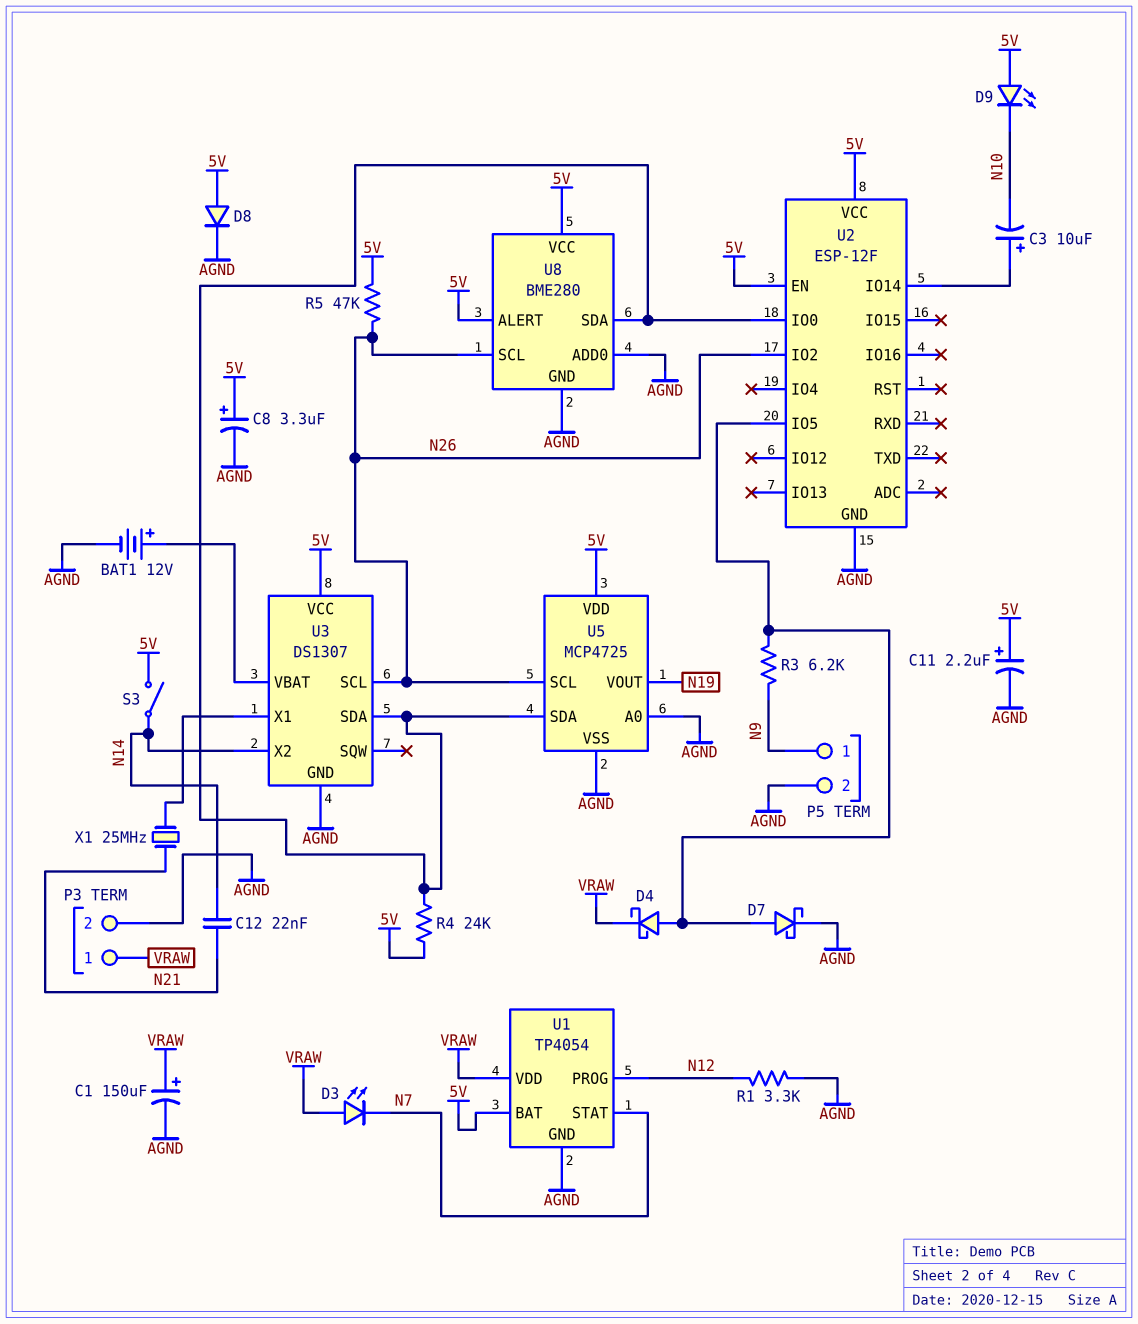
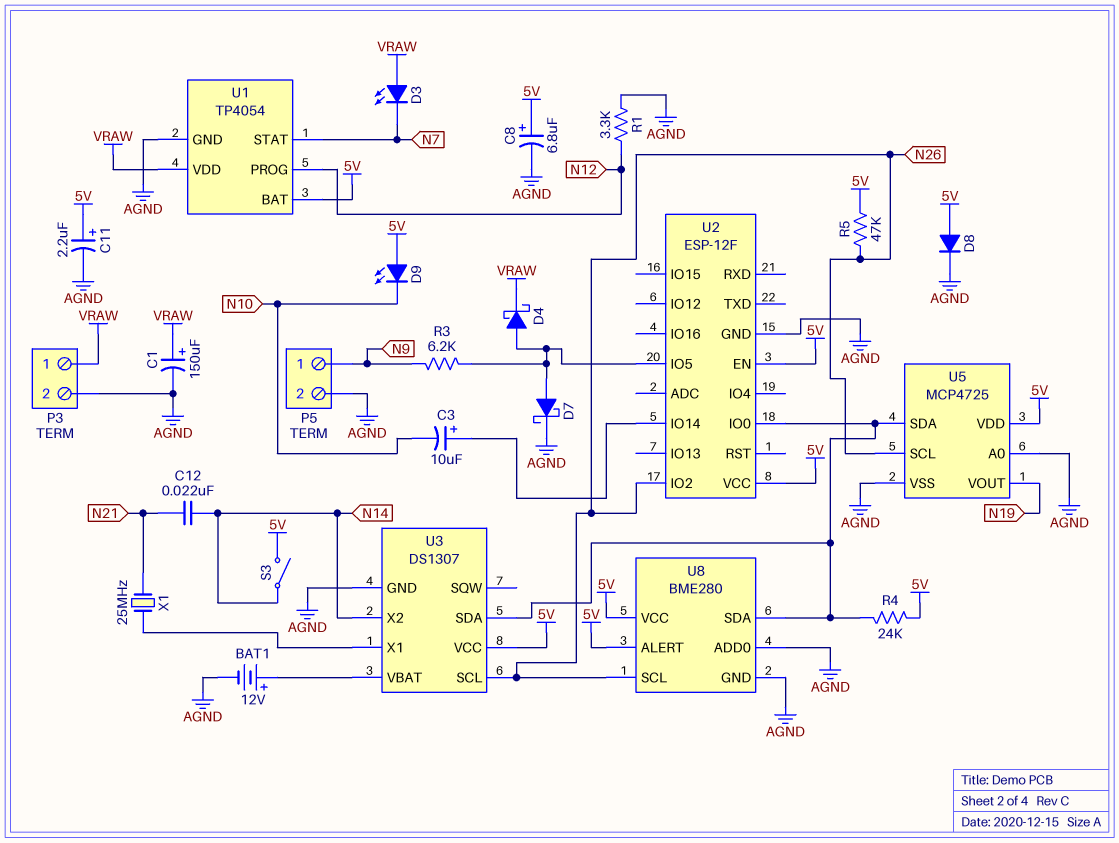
C8: 3.3uF (plus 5V, minus AGND) -> 6.8uF (plus 5V, minus AGND)

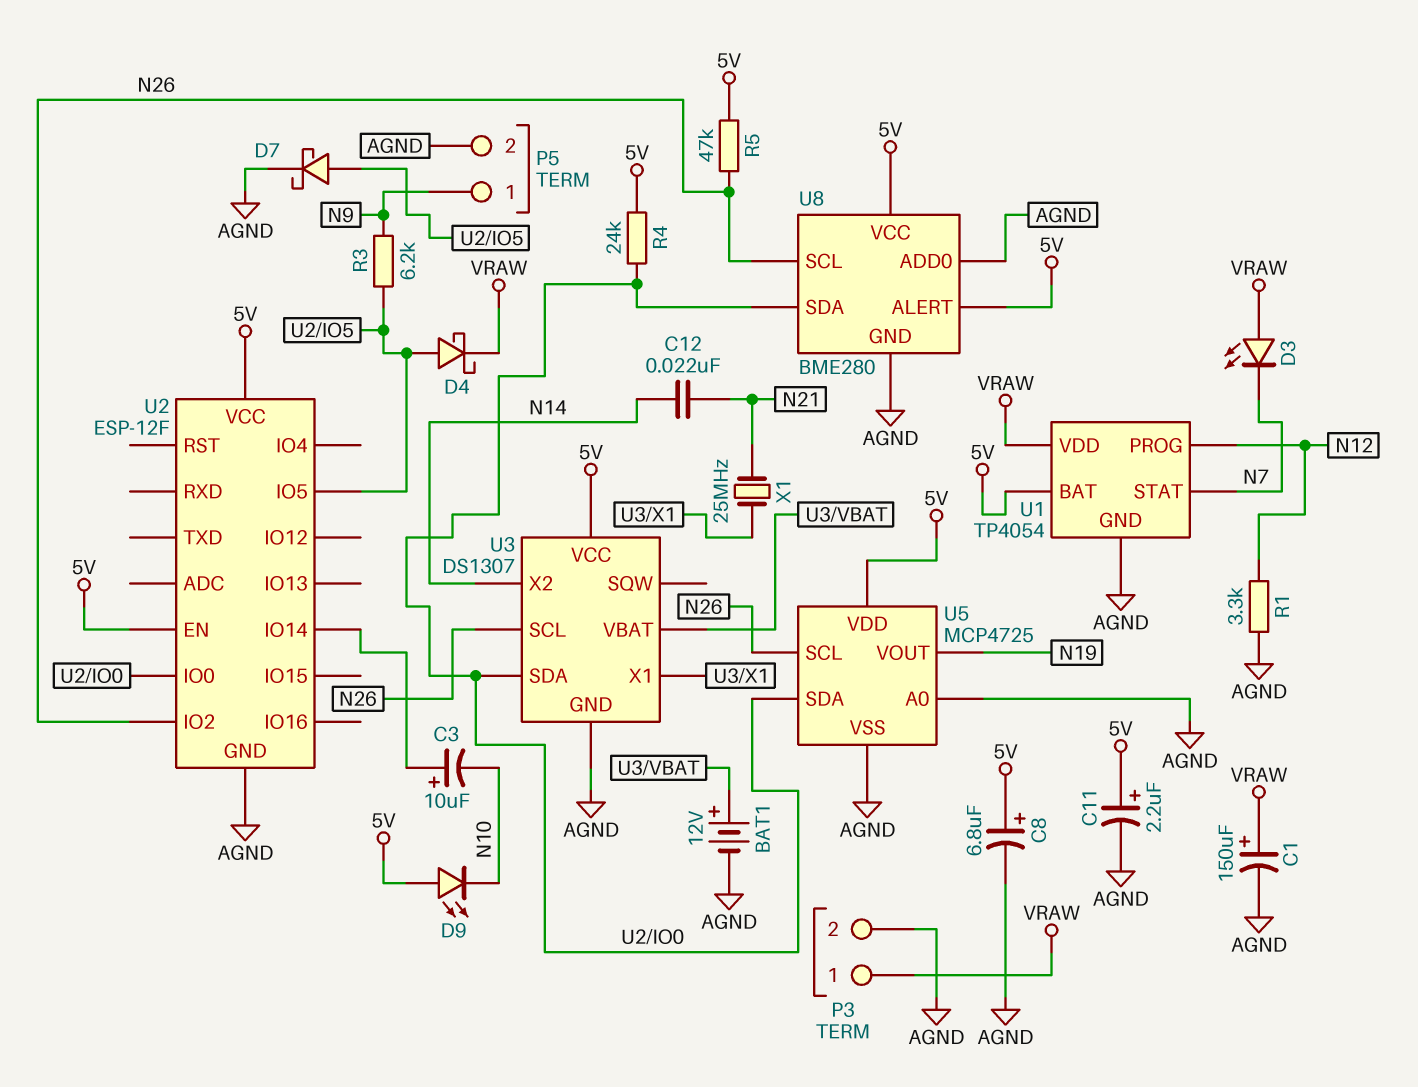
D8: diode (A 5V, K AGND) -> none
S3: switch (5V, N14) -> none

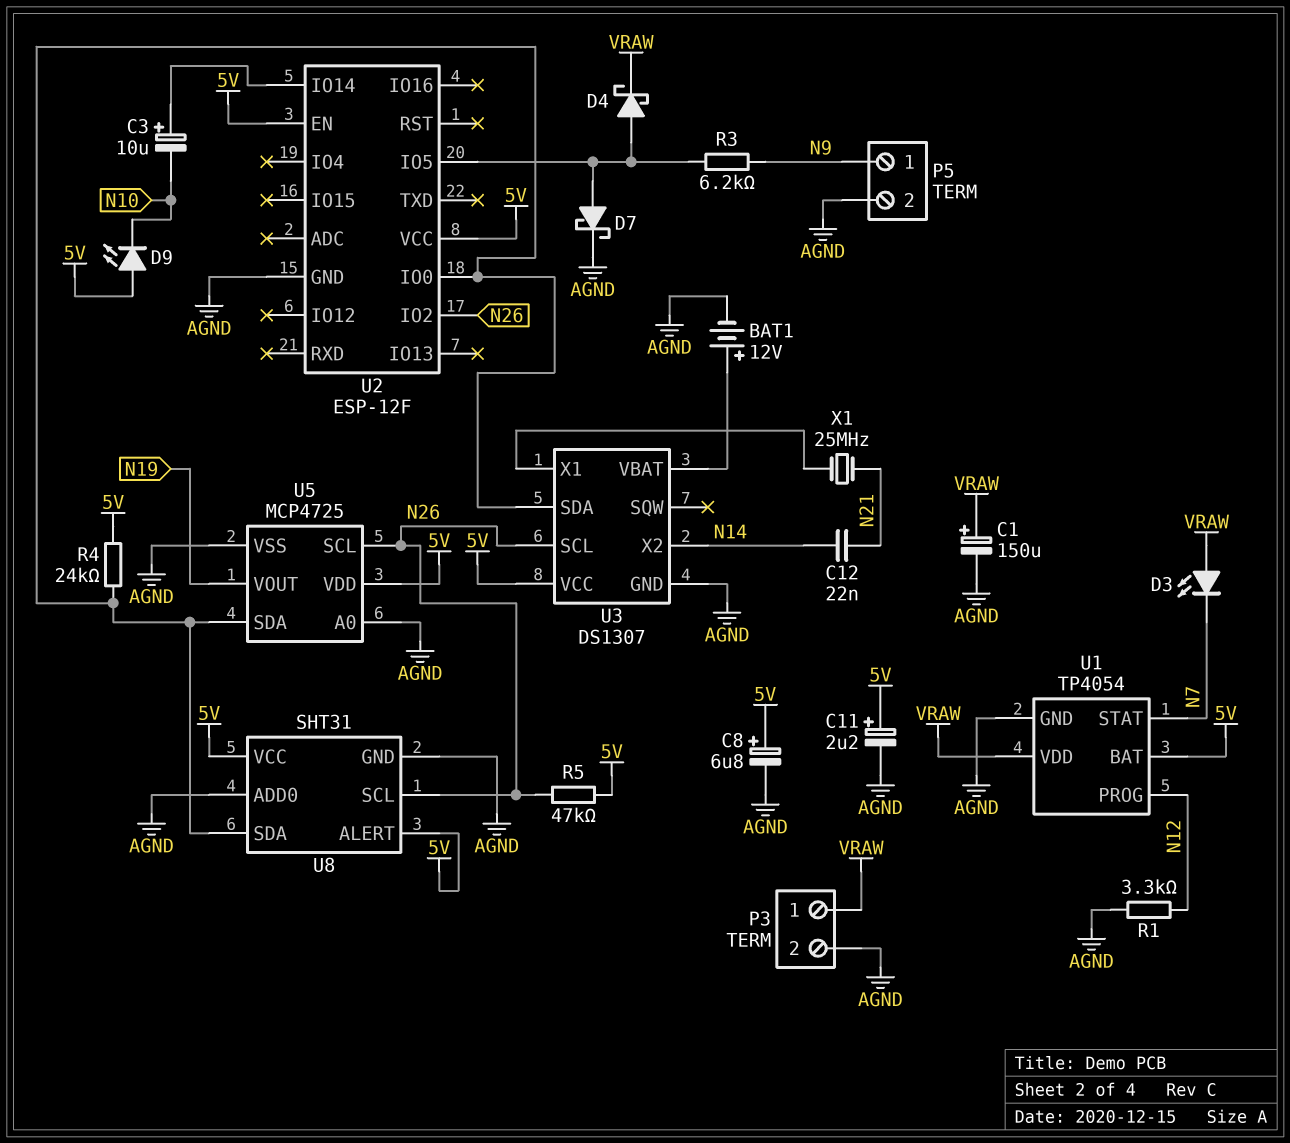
U8: BME280 -> SHT31

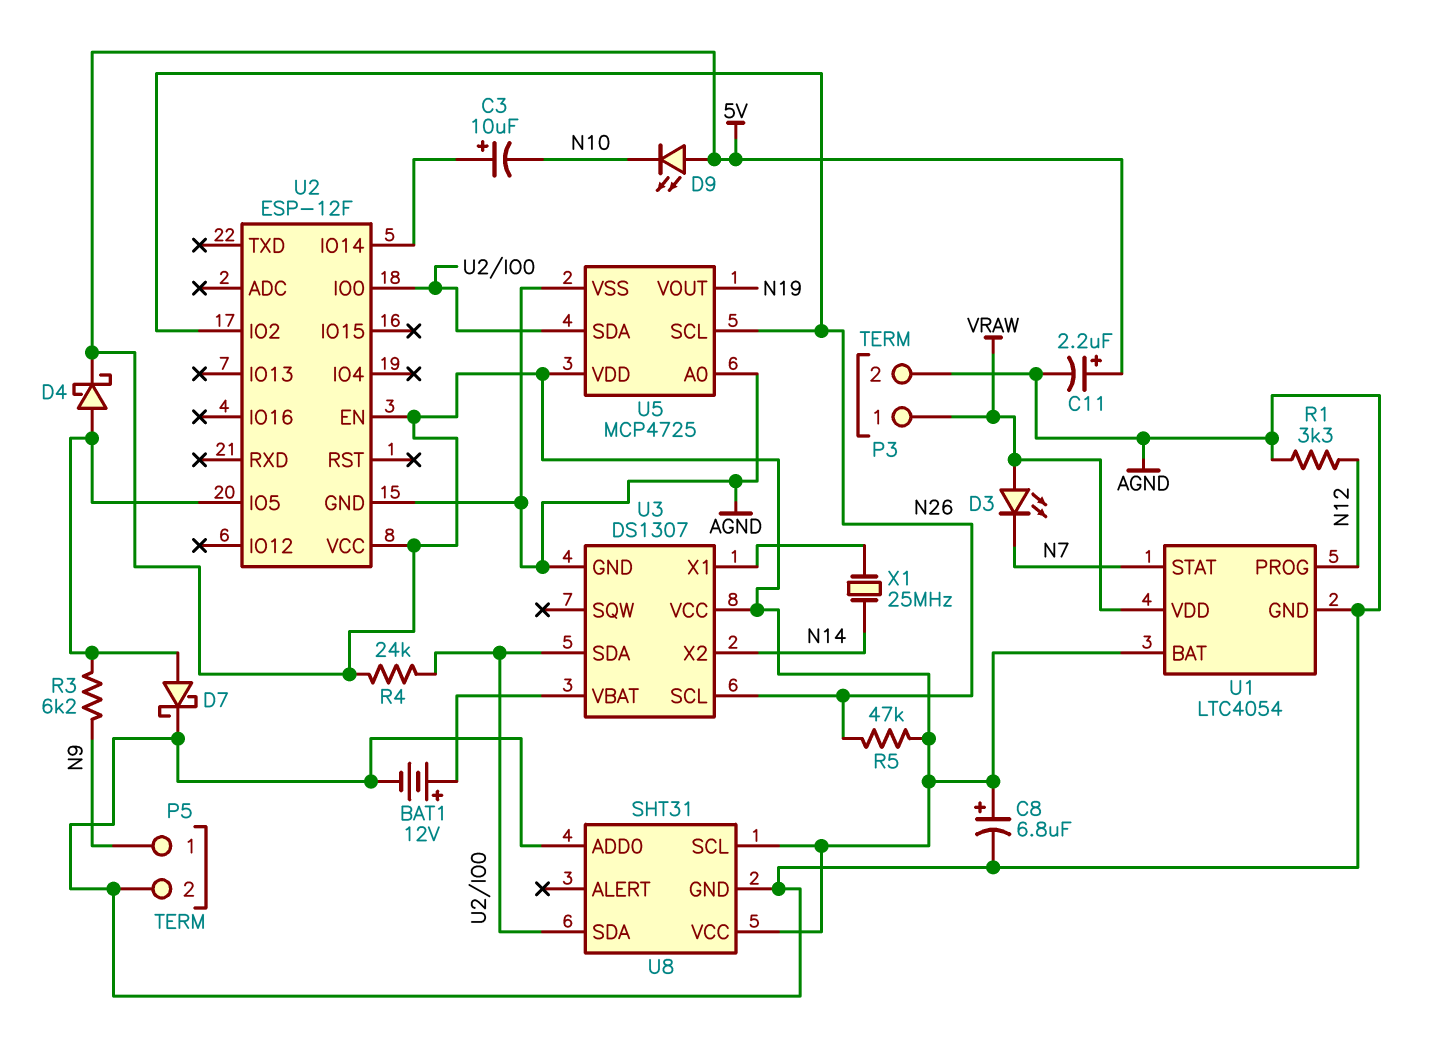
C1: 150uF (plus VRAW, minus AGND) -> none
C12: 22nF (N14, N21) -> none
D4: schottky (A U2/IO5, K VRAW) -> schottky (A U2/IO5, K 5V)
U1: TP4054 -> LTC4054
U8 pin ALERT: 5V -> none
U8 pin SCL: N26 -> 5V
X1: 25MHz (N21, U3/X1) -> 25MHz (N14, U3/X1)

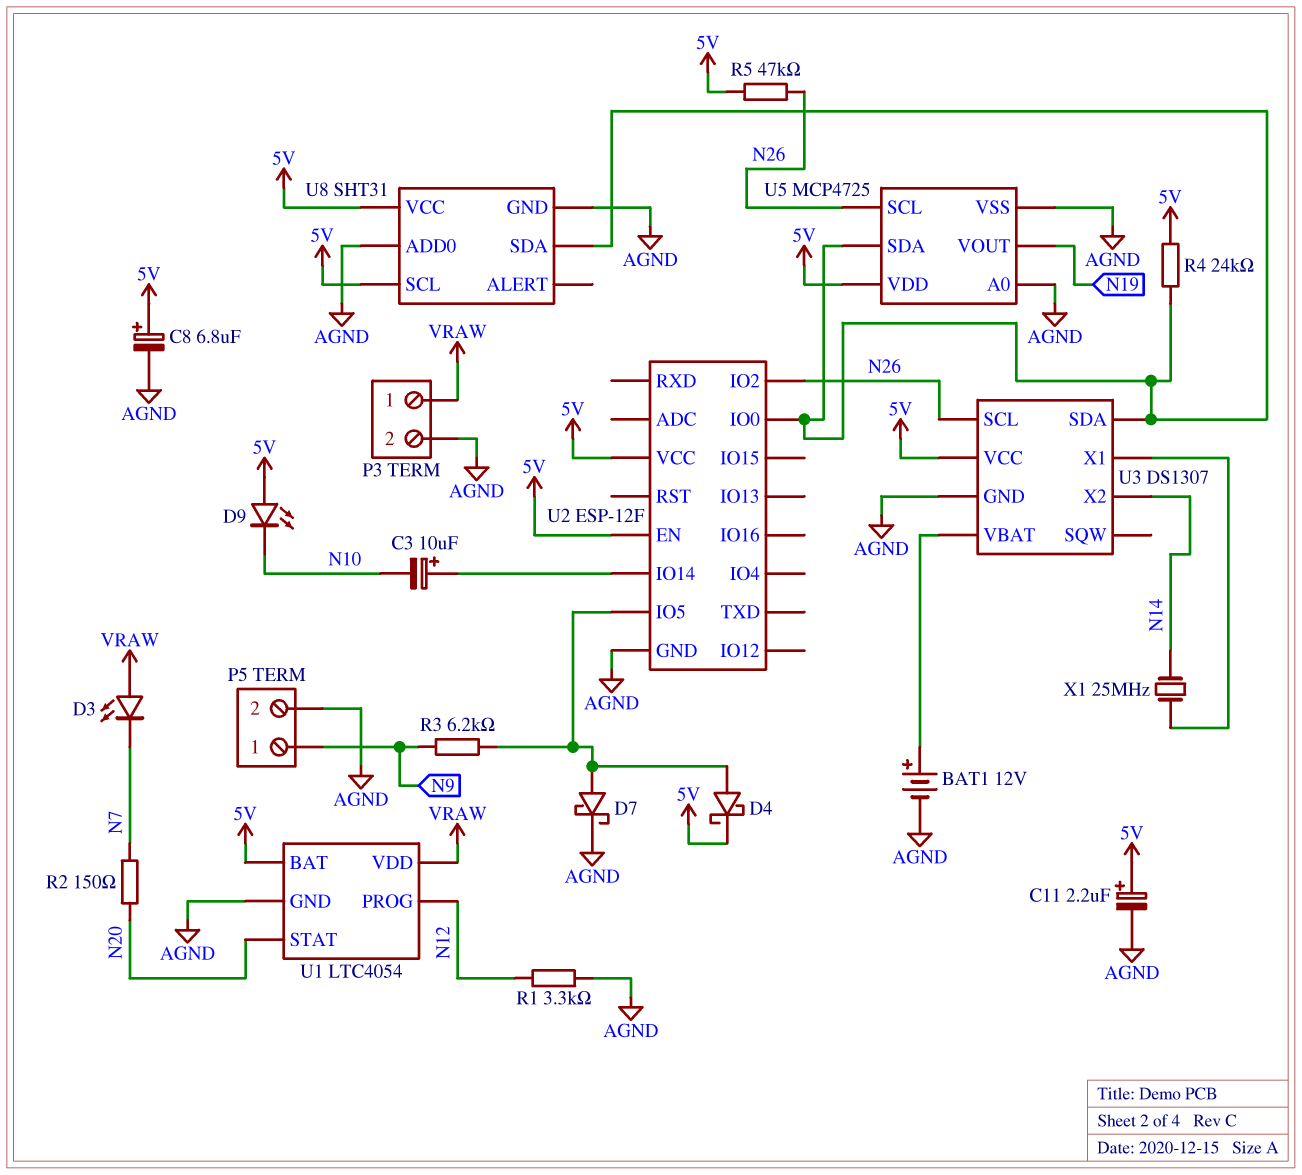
R2: none -> 150 (N7, N20)
U1 pin STAT: N7 -> N20

